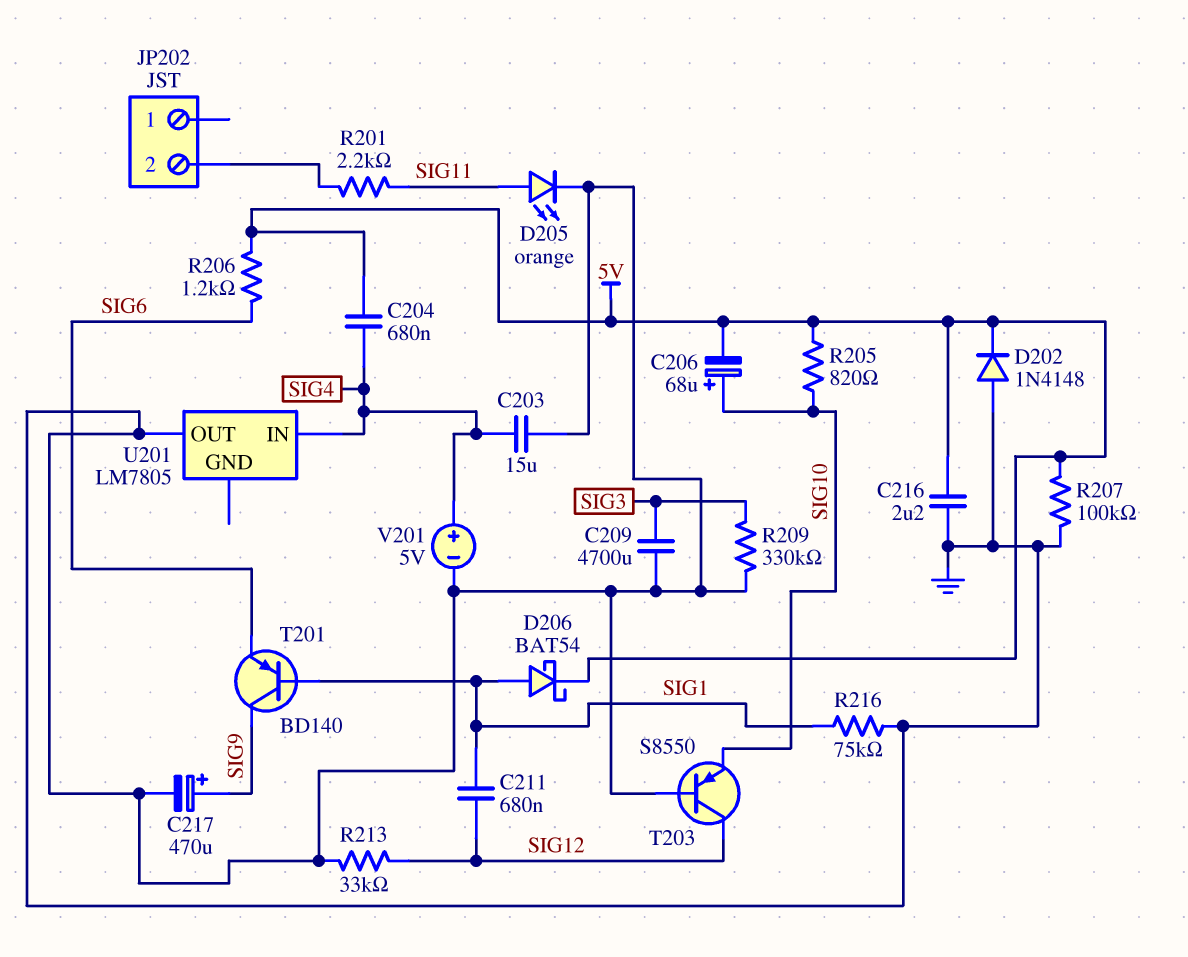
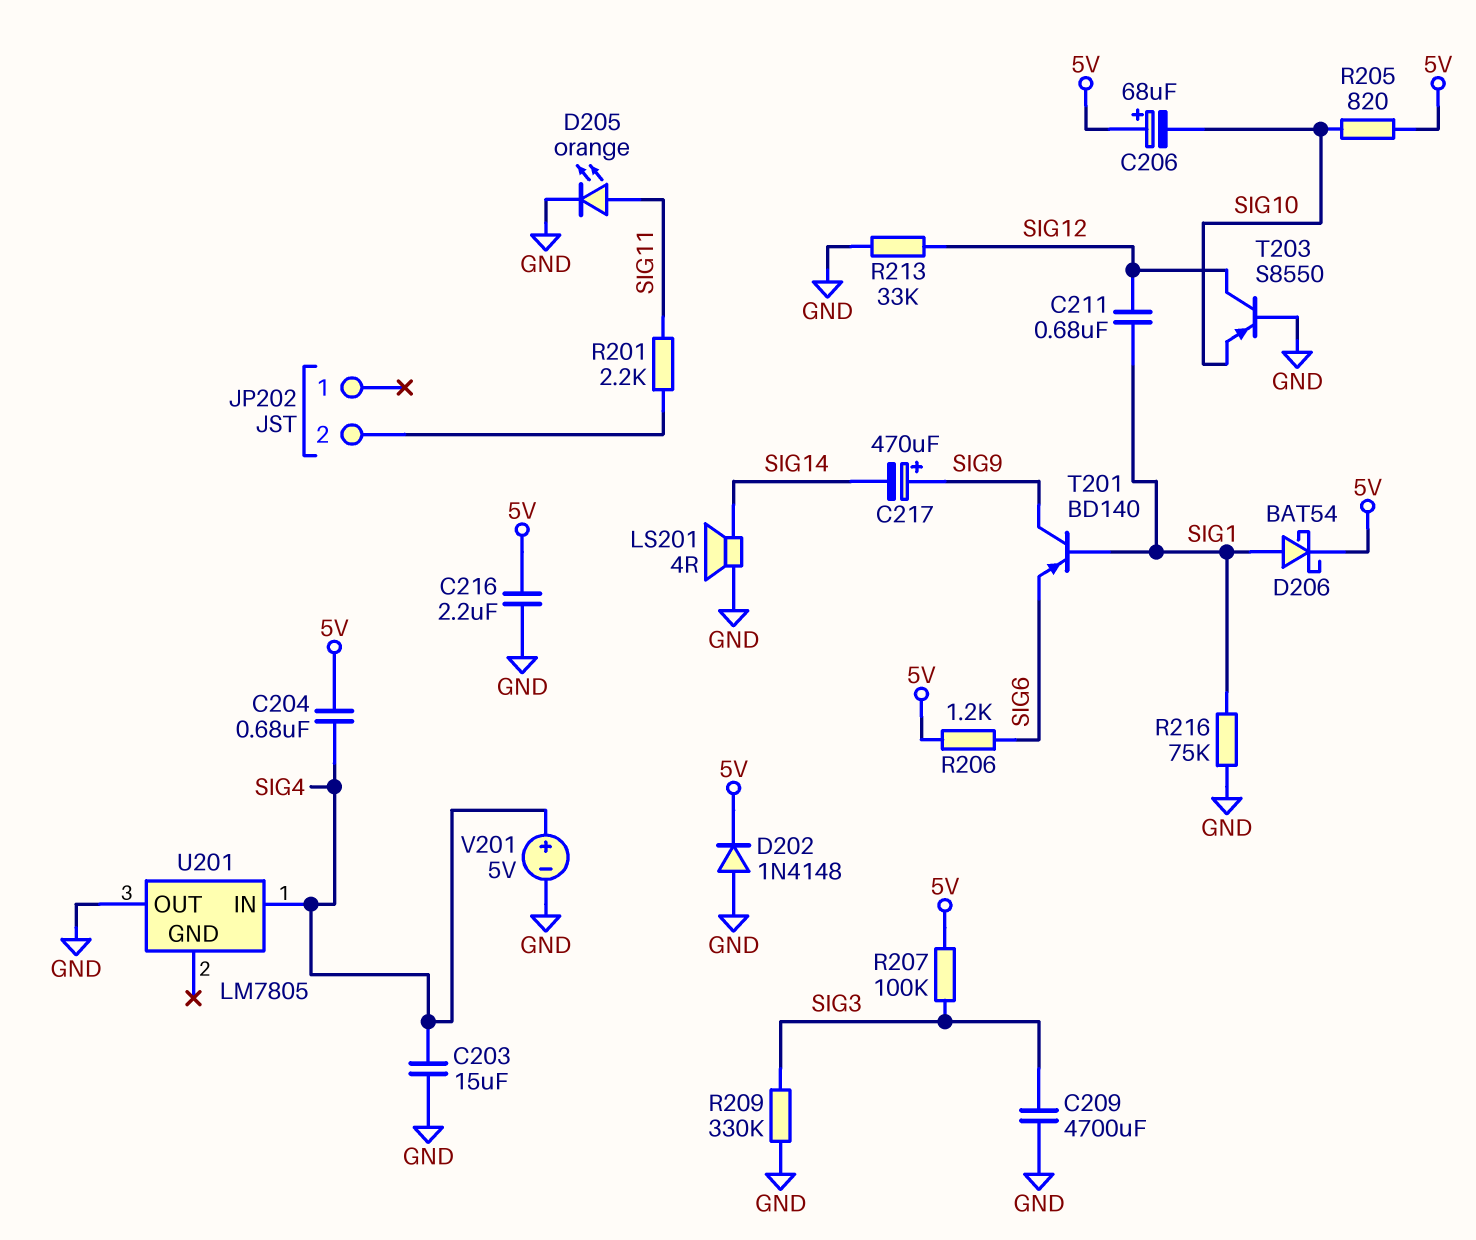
C206: 68uF (plus SIG10, minus 5V) -> 68uF (plus 5V, minus SIG10)
C217: 470uF (plus SIG9, minus GND) -> 470uF (plus SIG9, minus SIG14)
LS201: none -> speaker 4R (GND, SIG14)
R207: 100k (5V, GND) -> 100k (5V, SIG3)

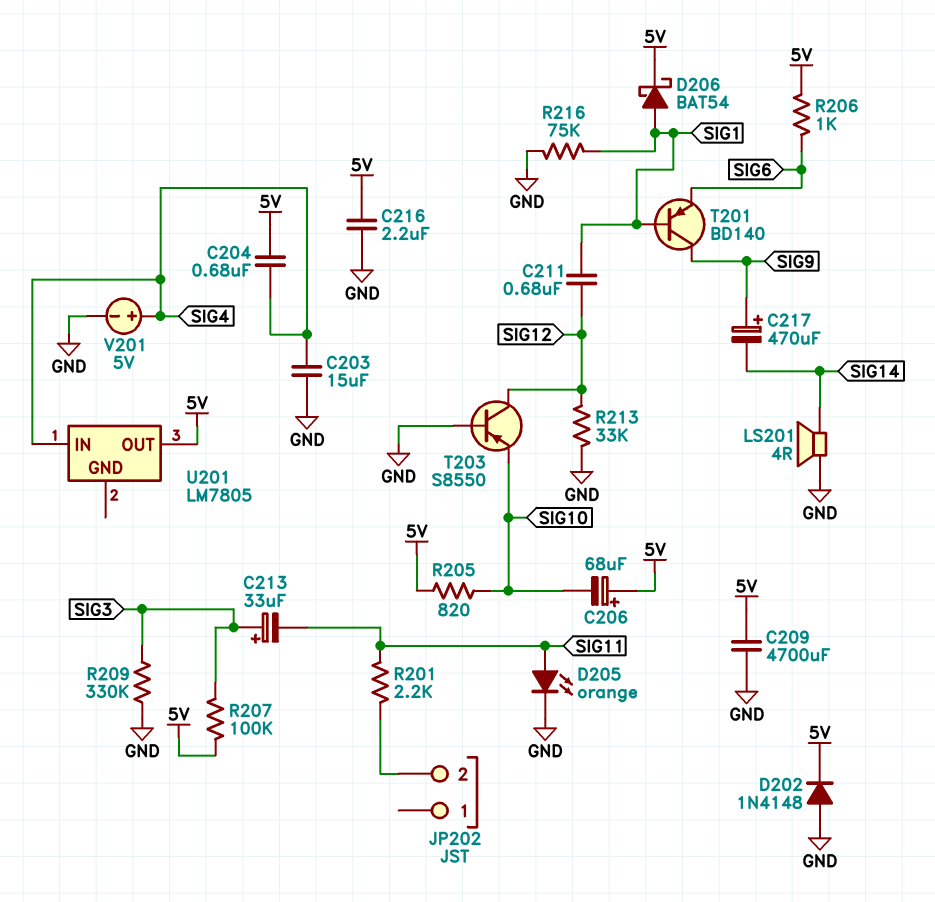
C209: 4700uF (GND, SIG3) -> 4700uF (5V, GND)
C213: none -> 33uF (plus SIG3, minus SIG11)
R206: 1.2k (5V, SIG6) -> 1k (5V, SIG6)
U201 pin OUT: GND -> 5V

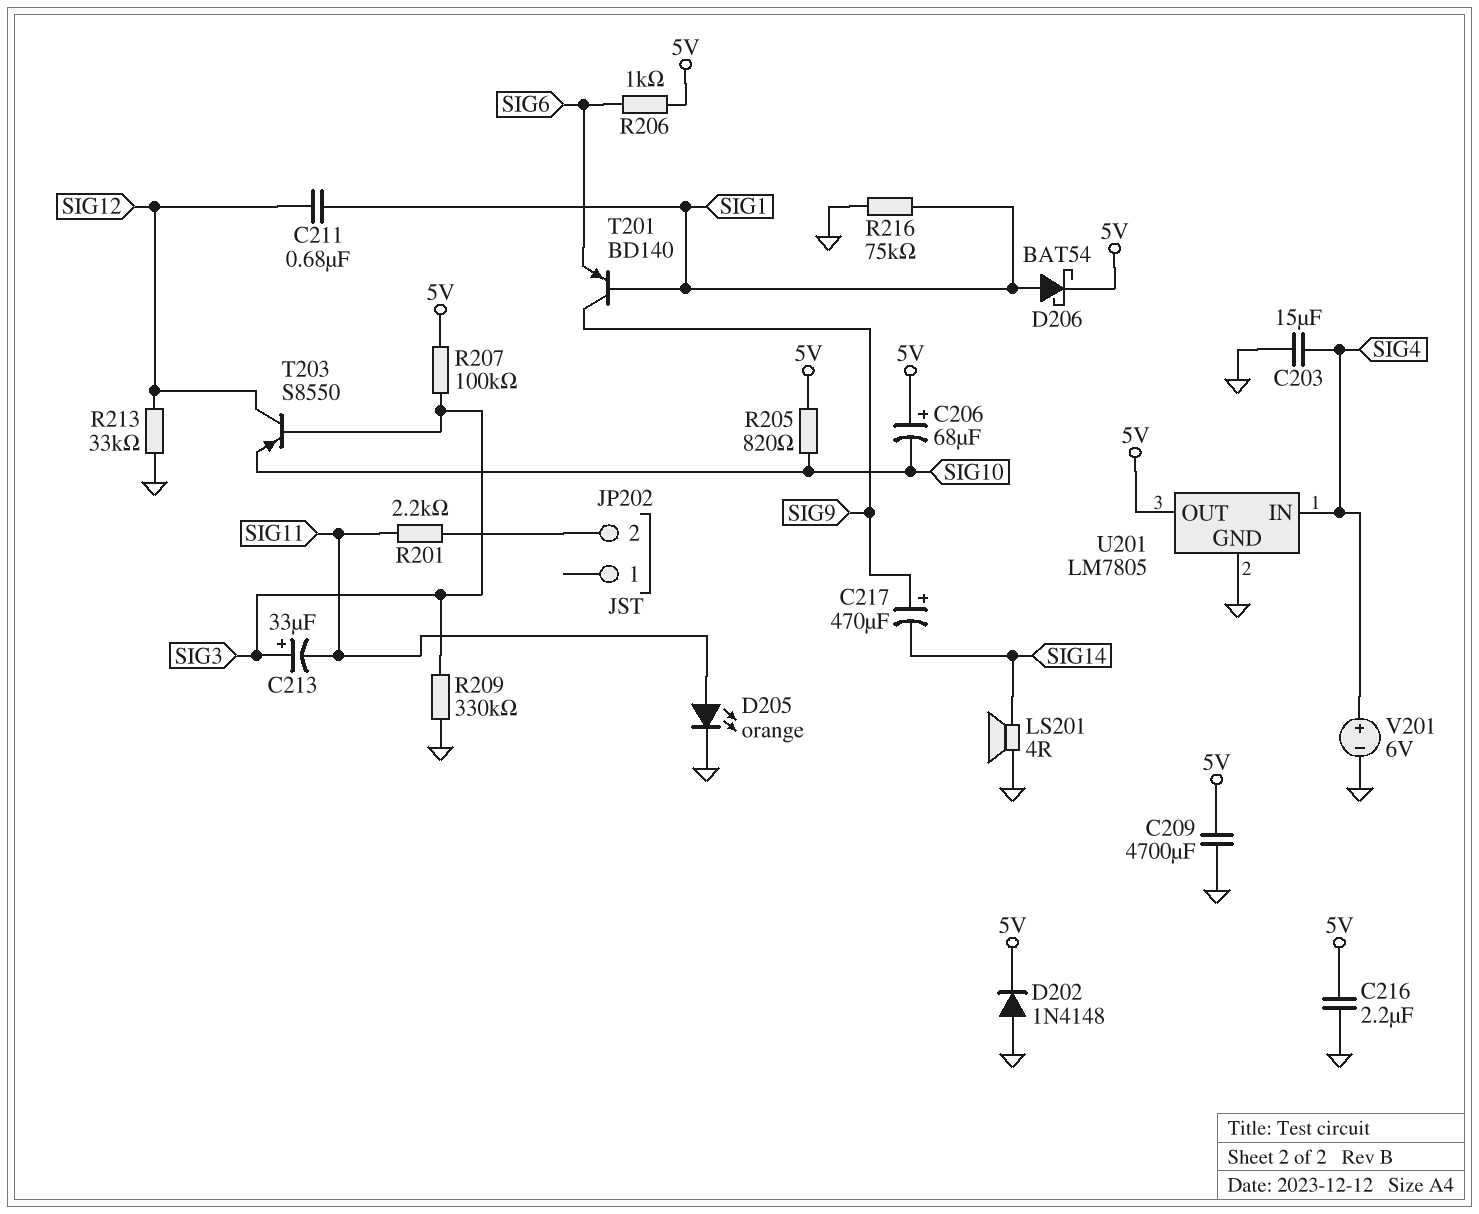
C204: 680nF (5V, SIG4) -> none
T203: PNP S8550 (B GND, C SIG12, E SIG10) -> PNP S8550 (B SIG3, C SIG12, E SIG10)
U201 pin GND: none -> GND
V201: 5V (plus SIG4, minus GND) -> 6V (plus SIG4, minus GND)

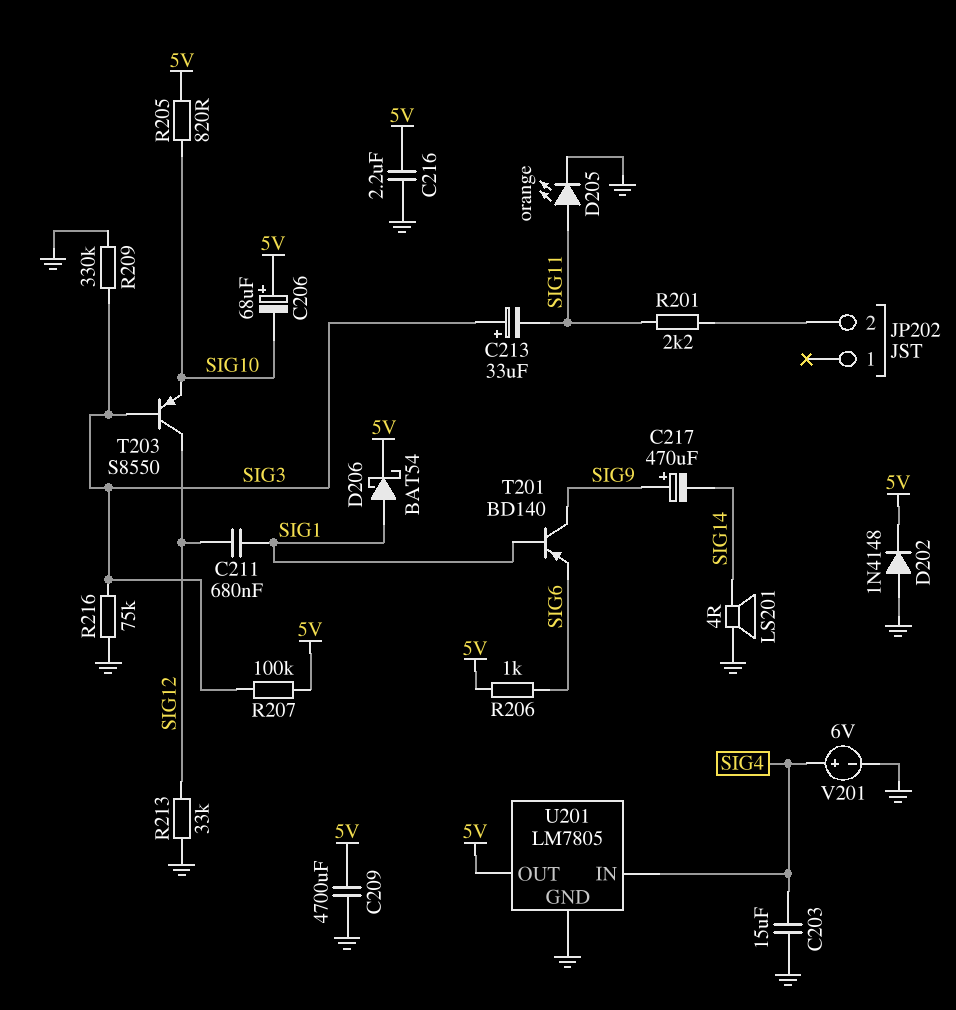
R216: 75k (GND, SIG1) -> 75k (GND, SIG3)

